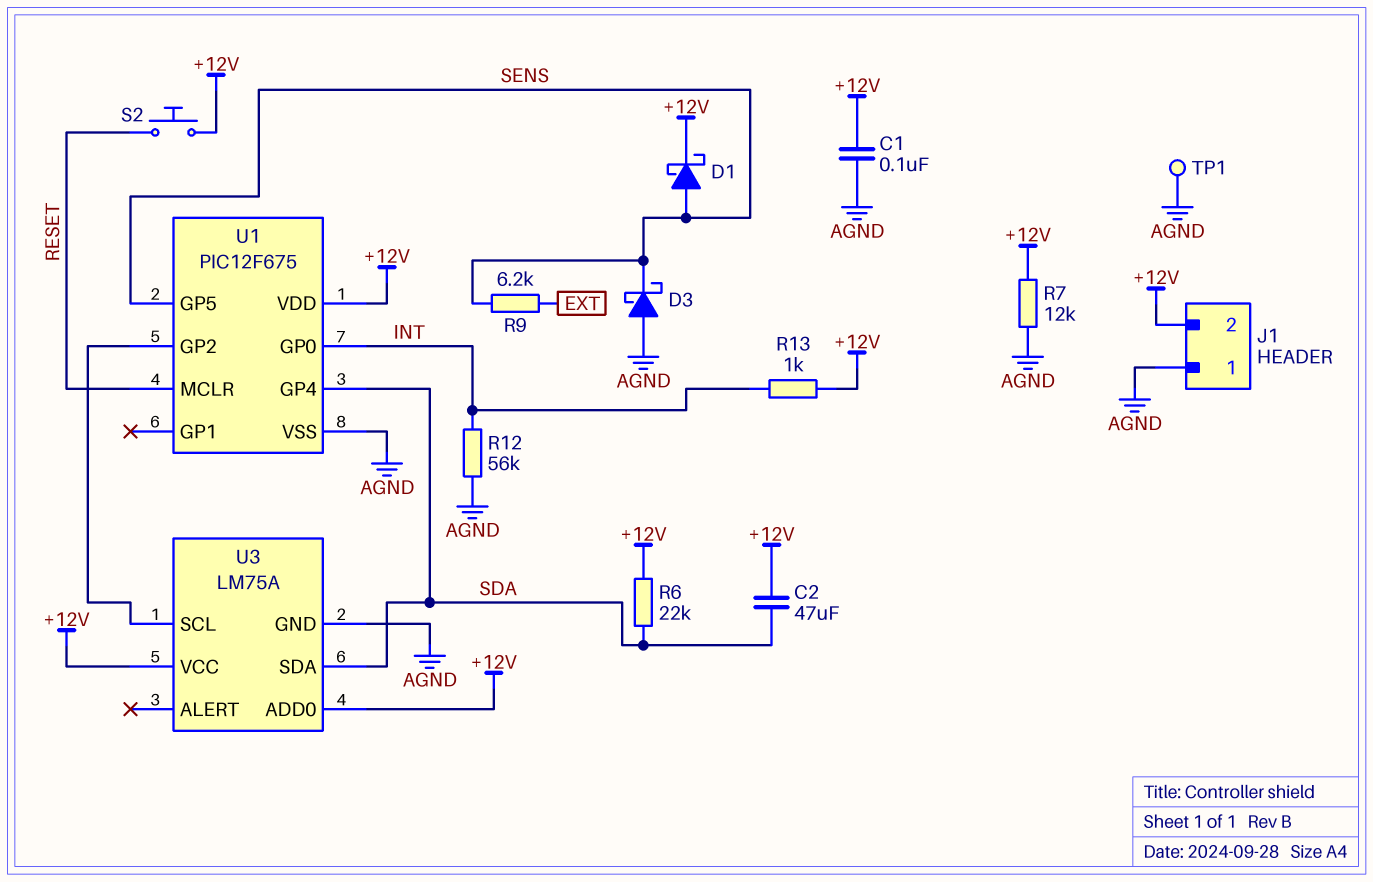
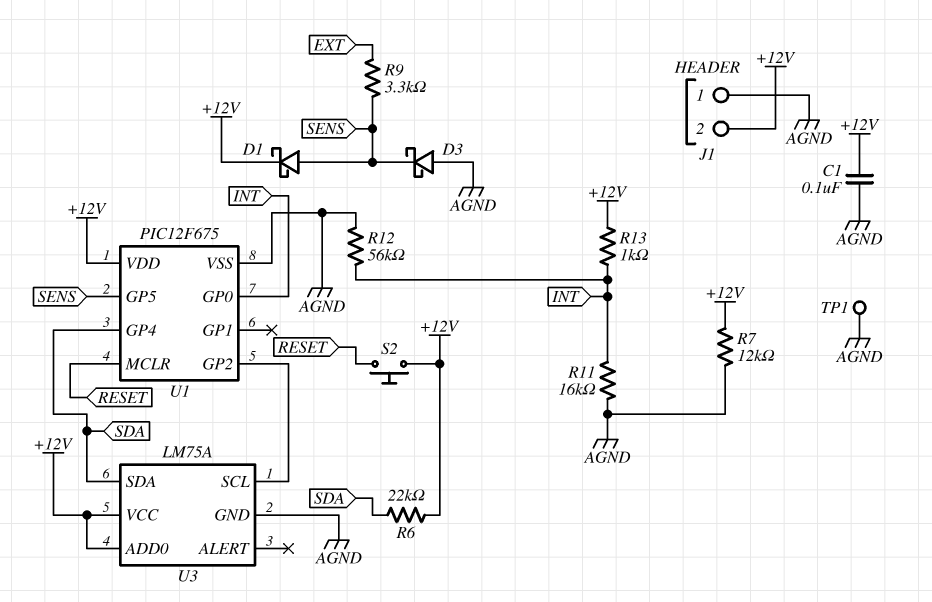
C2: 47uF (+12V, SDA) -> none
R9: 6.2k (EXT, SENS) -> 3.3k (EXT, SENS)
R11: none -> 16k (AGND, INT)

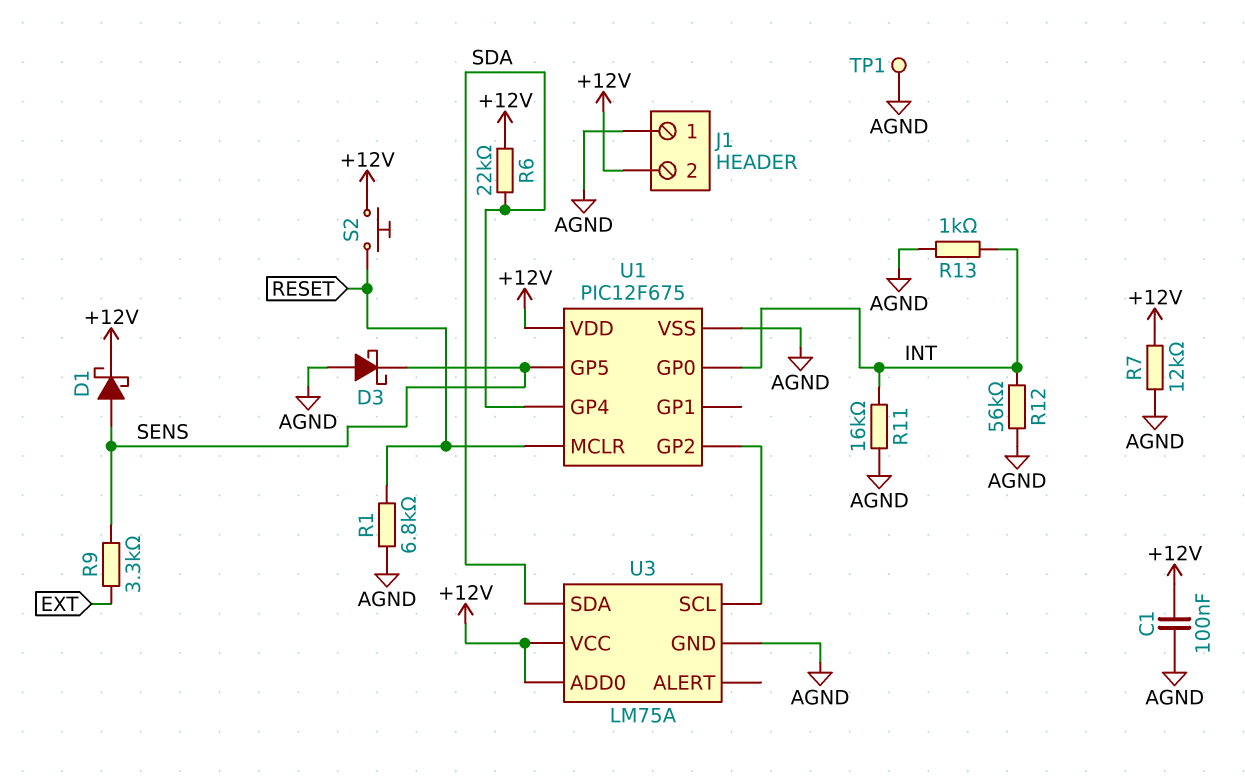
R1: none -> 6.8k (AGND, RESET)
R13: 1k (+12V, INT) -> 1k (AGND, INT)

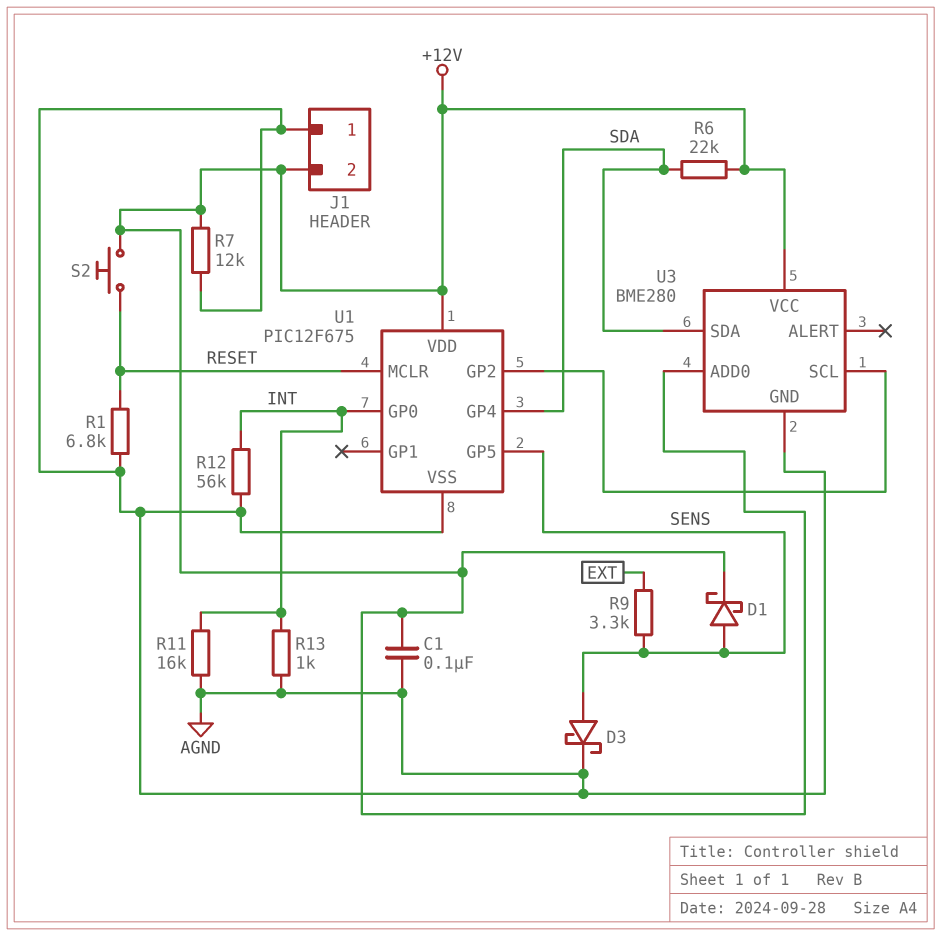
D3: schottky (A AGND, K SENS) -> schottky (A SENS, K AGND)
TP1: test point (AGND) -> none
U3: LM75A -> BME280

